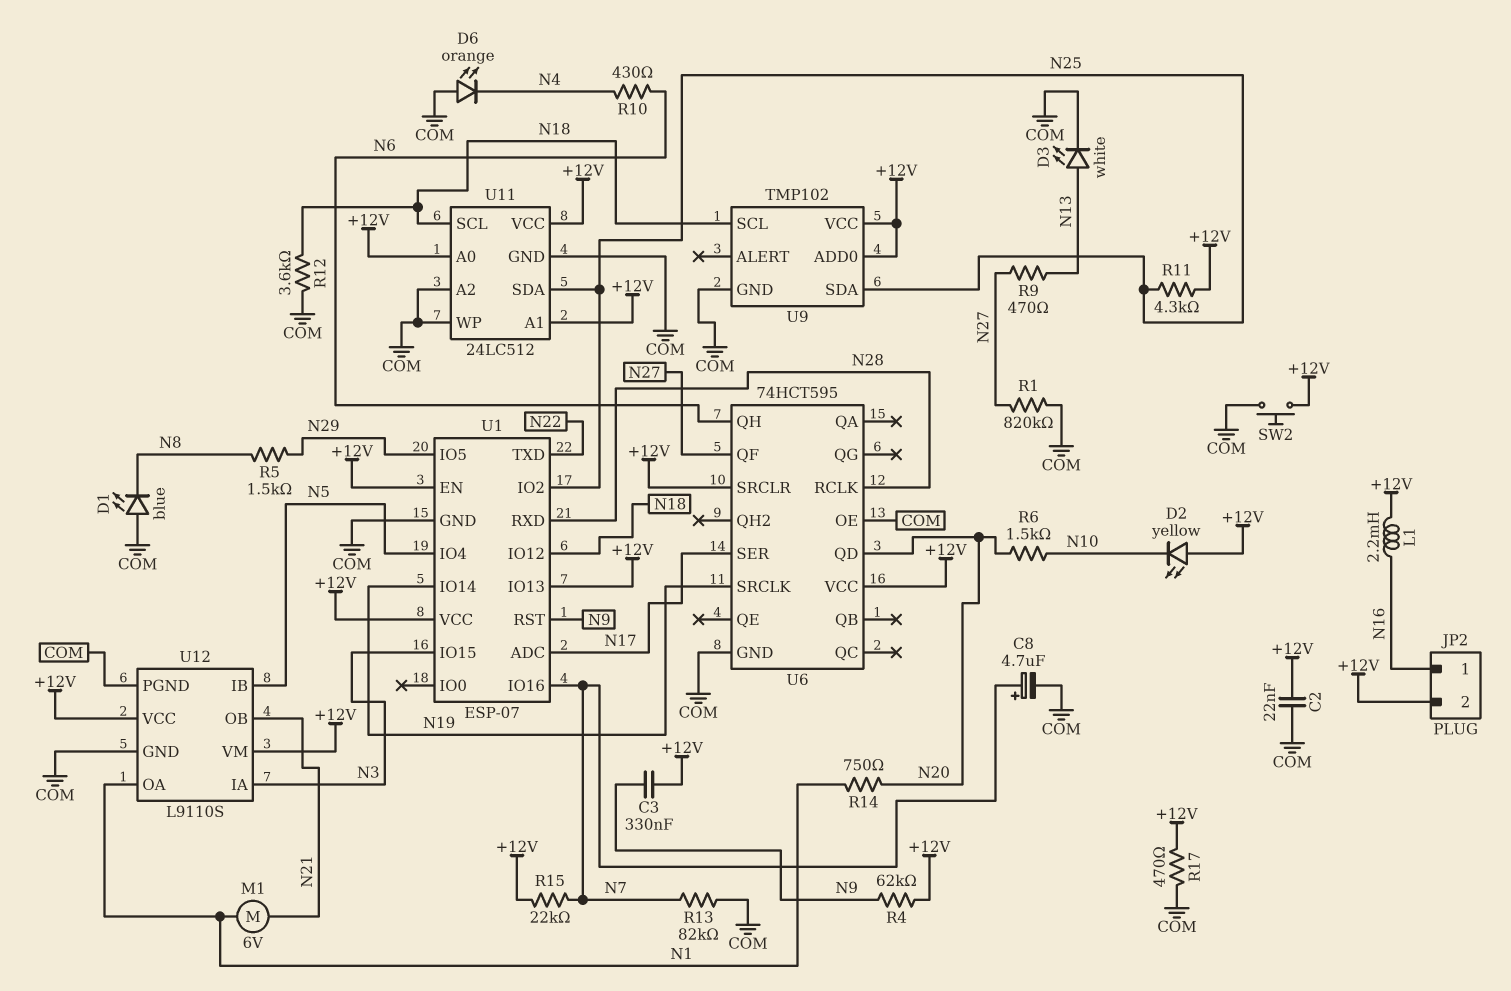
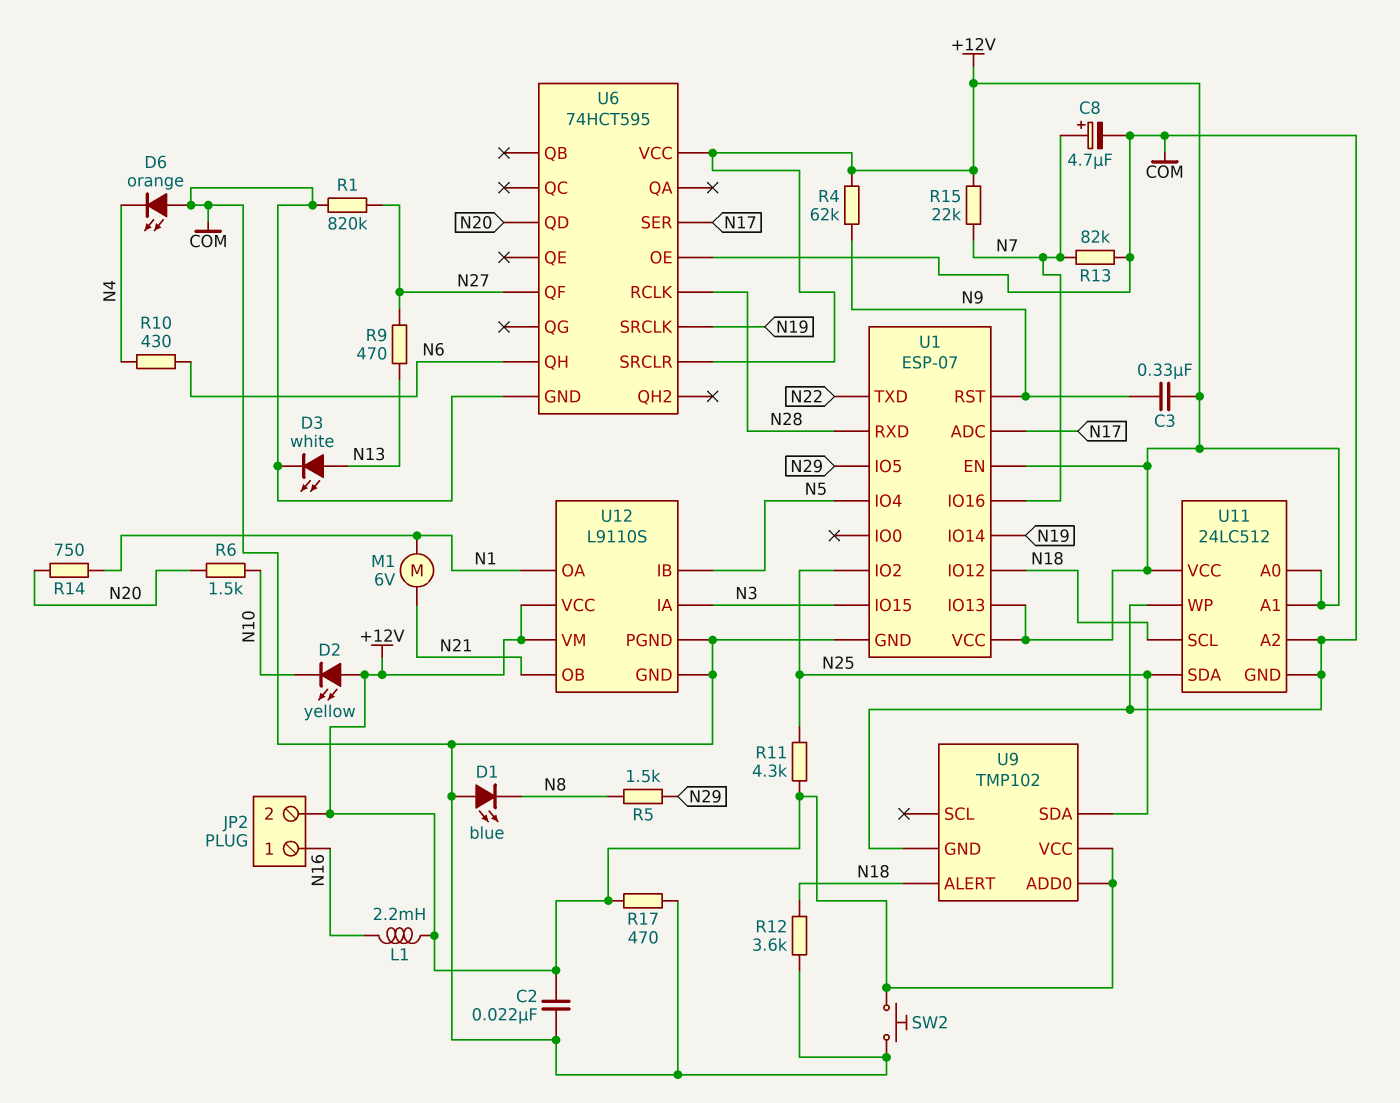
U9 pin ALERT: none -> N18
U9 pin SCL: N18 -> none

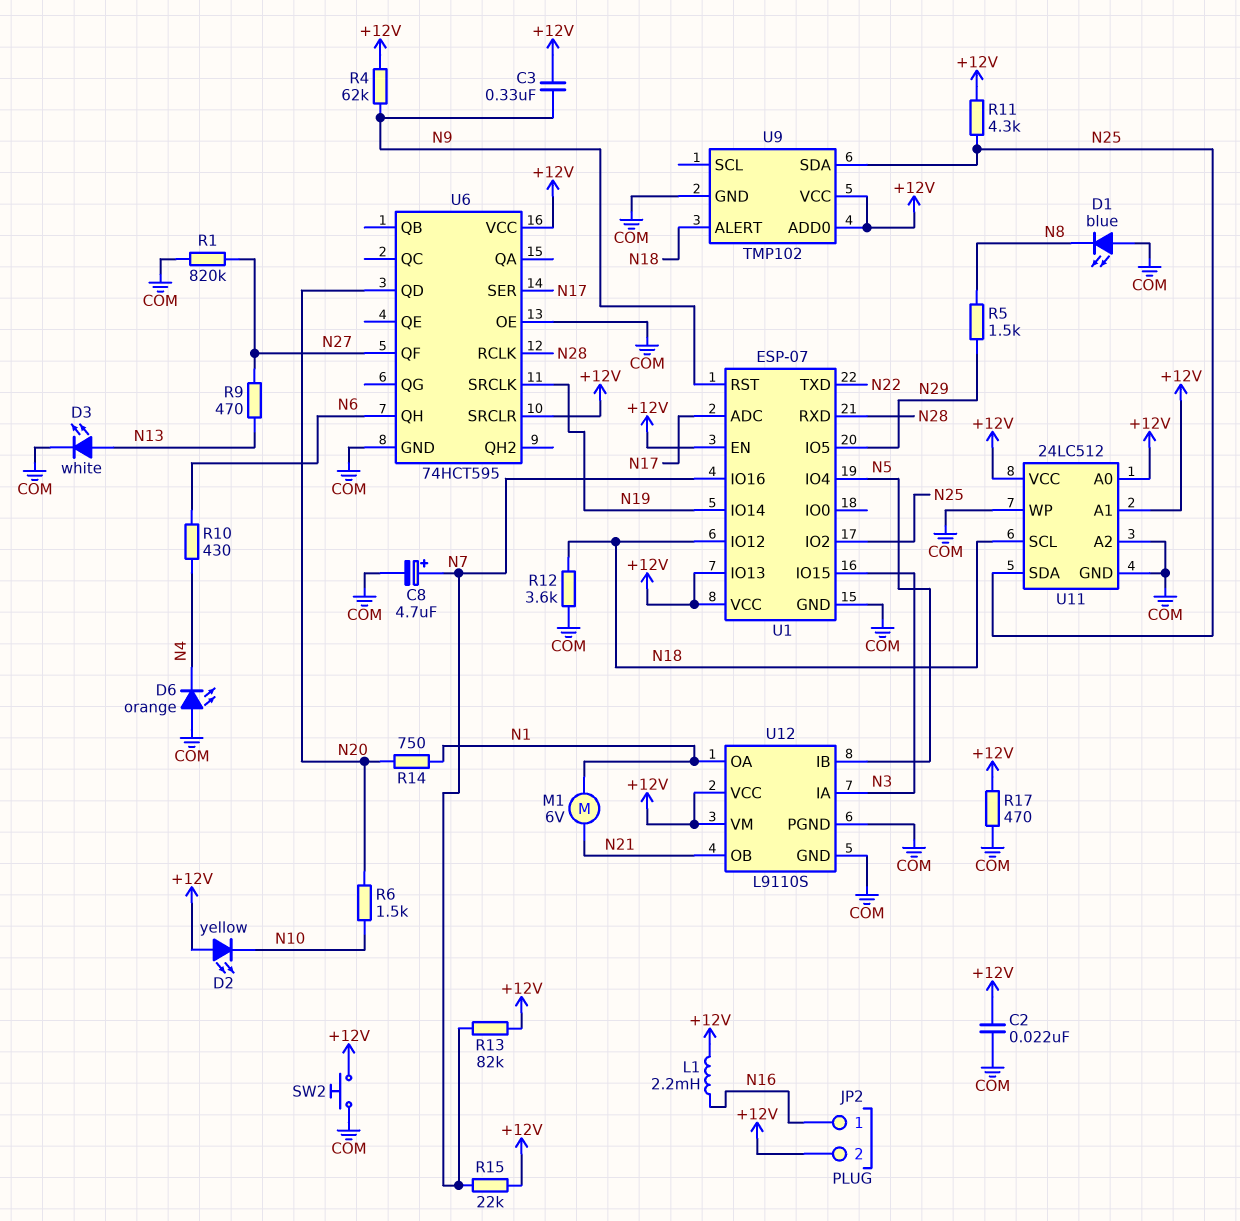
R13: 82k (COM, N7) -> 82k (+12V, N7)

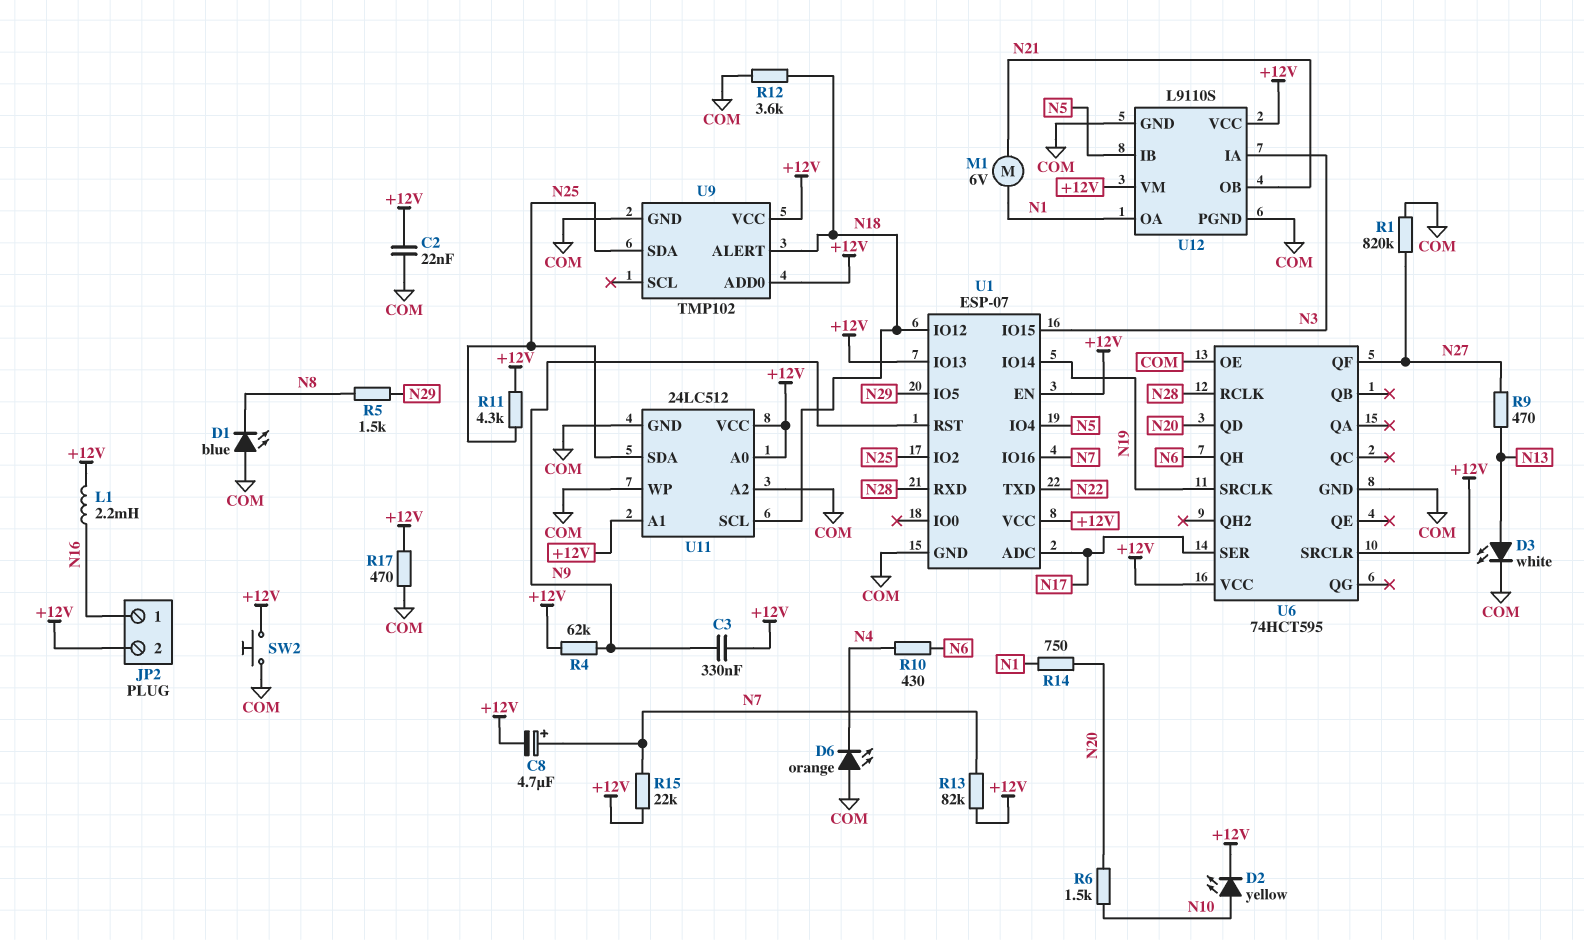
C8: 4.7uF (plus N7, minus COM) -> 4.7uF (plus N7, minus +12V)
D2: LED yellow (A +12V, K N10) -> LED yellow (A N10, K +12V)

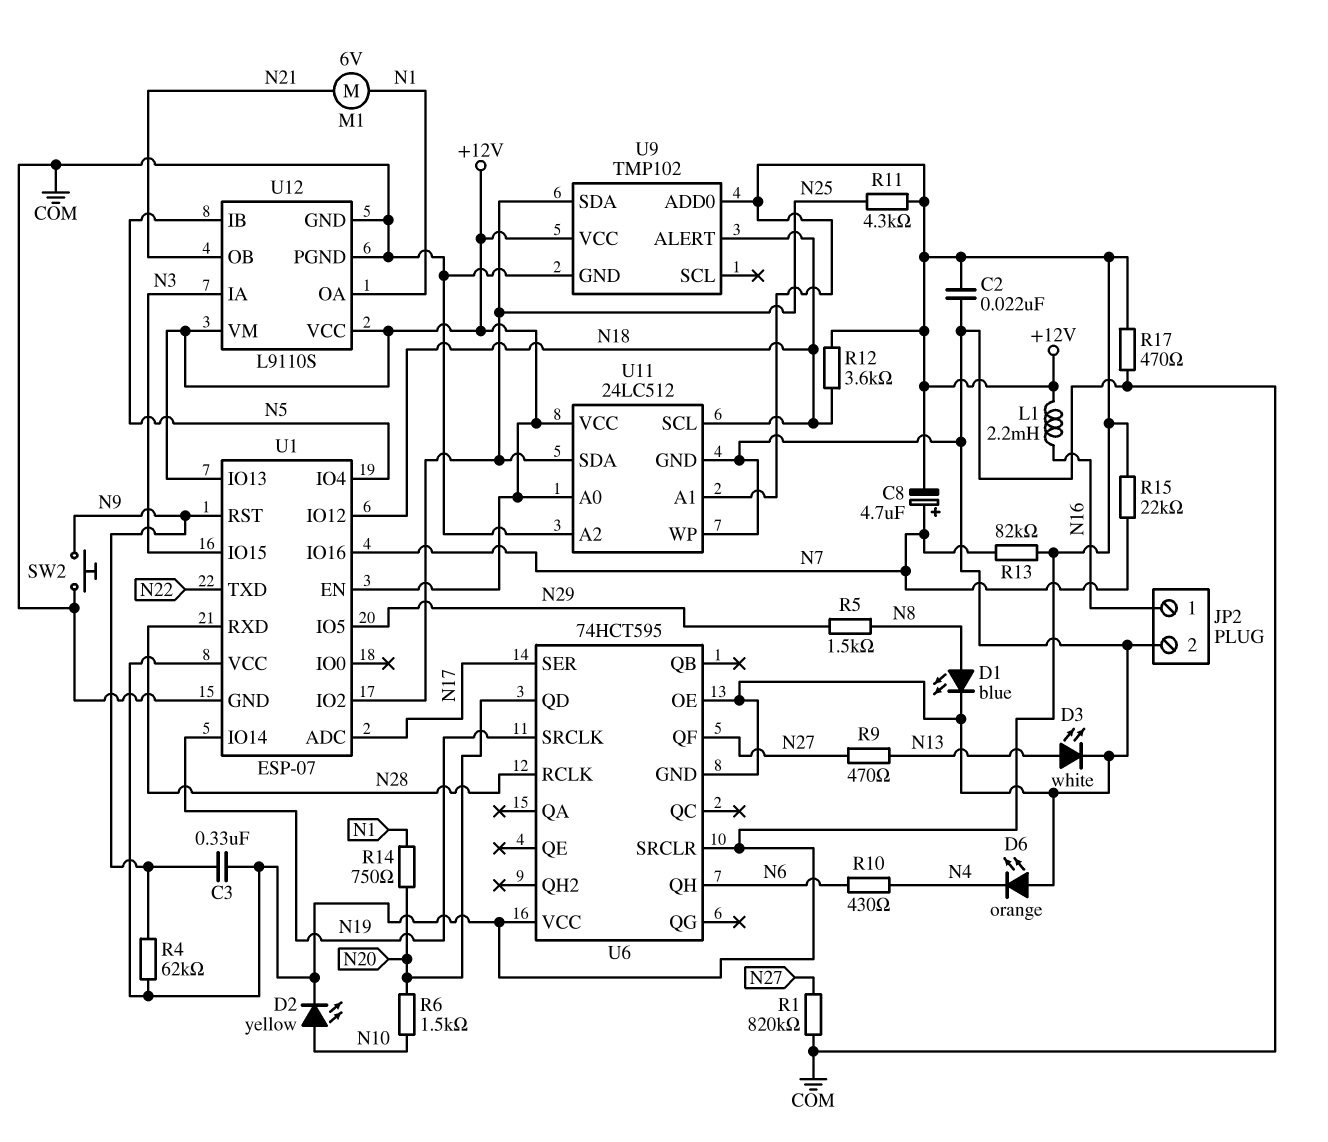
D1: LED blue (A COM, K N8) -> LED blue (A N8, K COM)
JP2 pin 2: +12V -> COM
R12: 3.6k (COM, N18) -> 3.6k (+12V, N18)
SW2: button (+12V, COM) -> button (COM, N9)

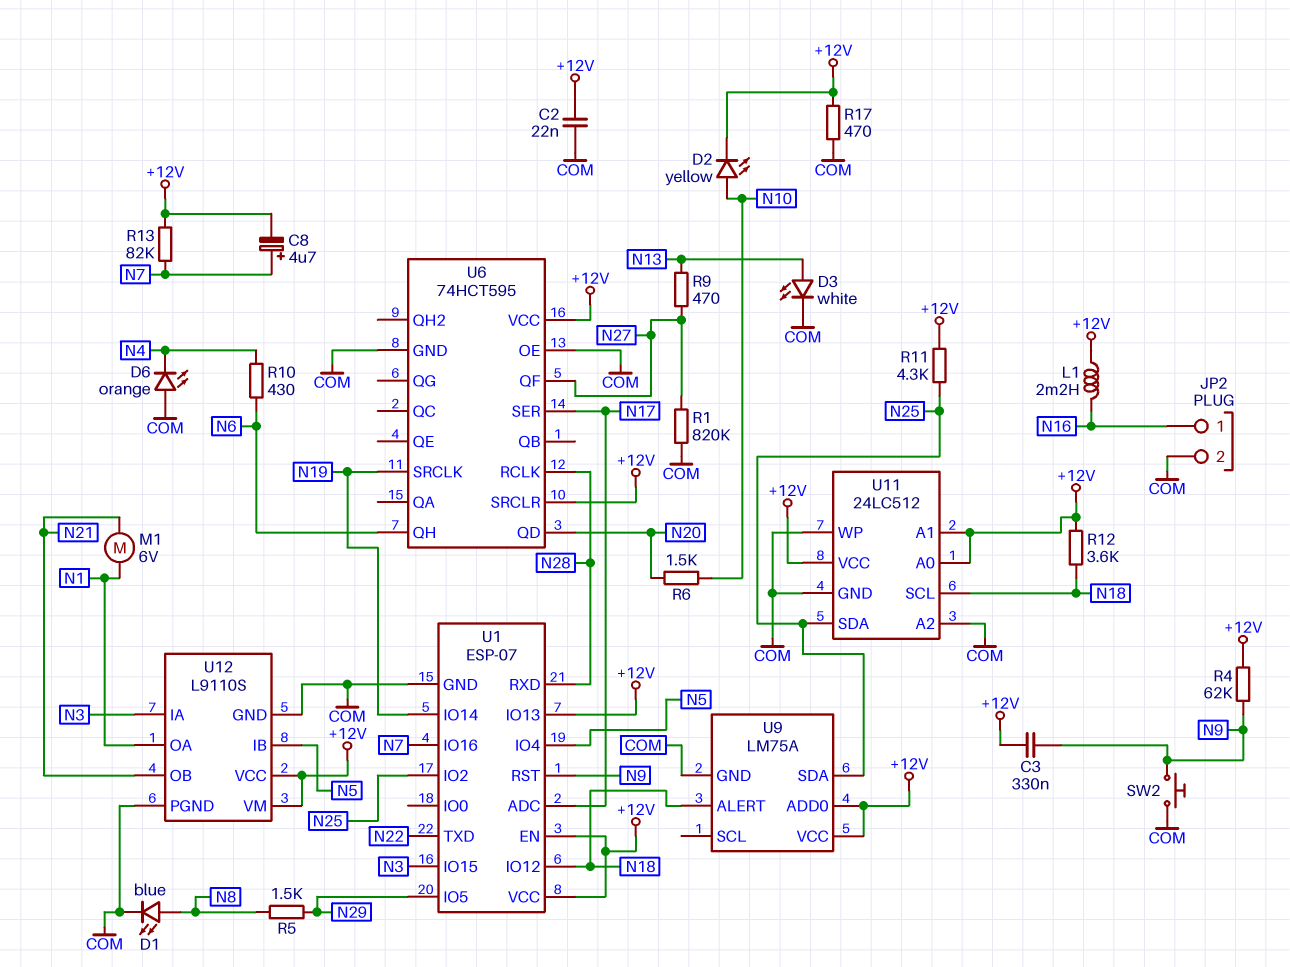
R14: 750 (N1, N20) -> none
R15: 22k (+12V, N7) -> none
U9: TMP102 -> LM75A

